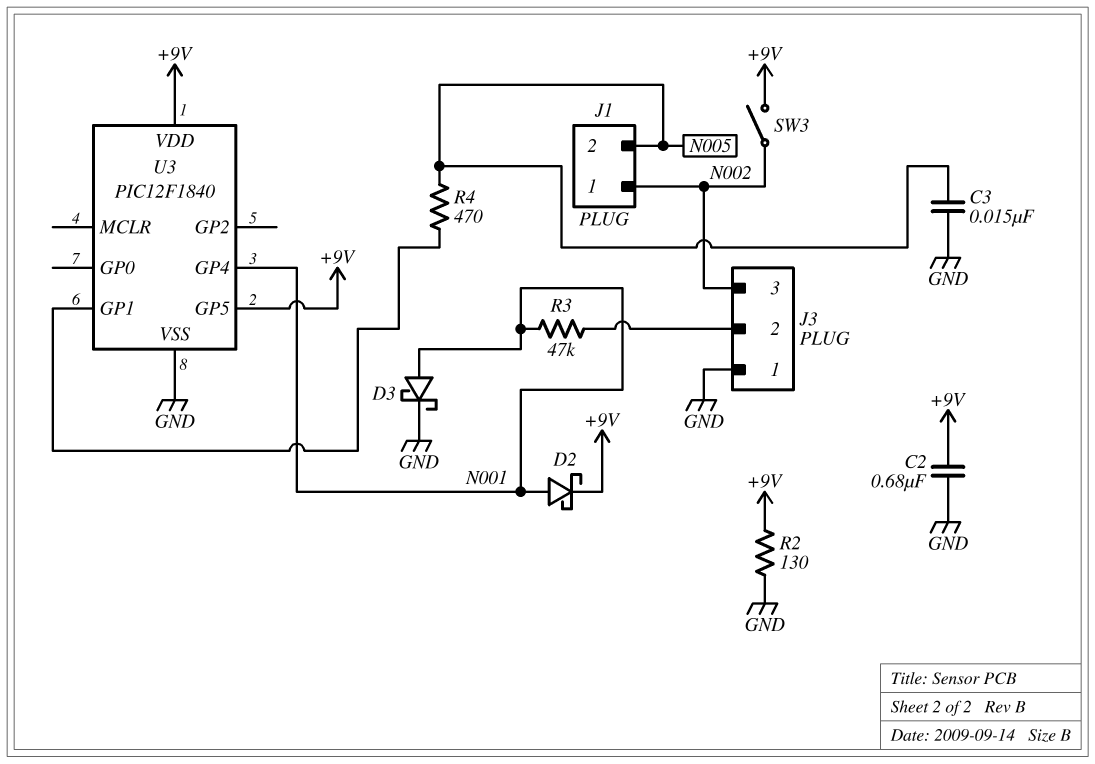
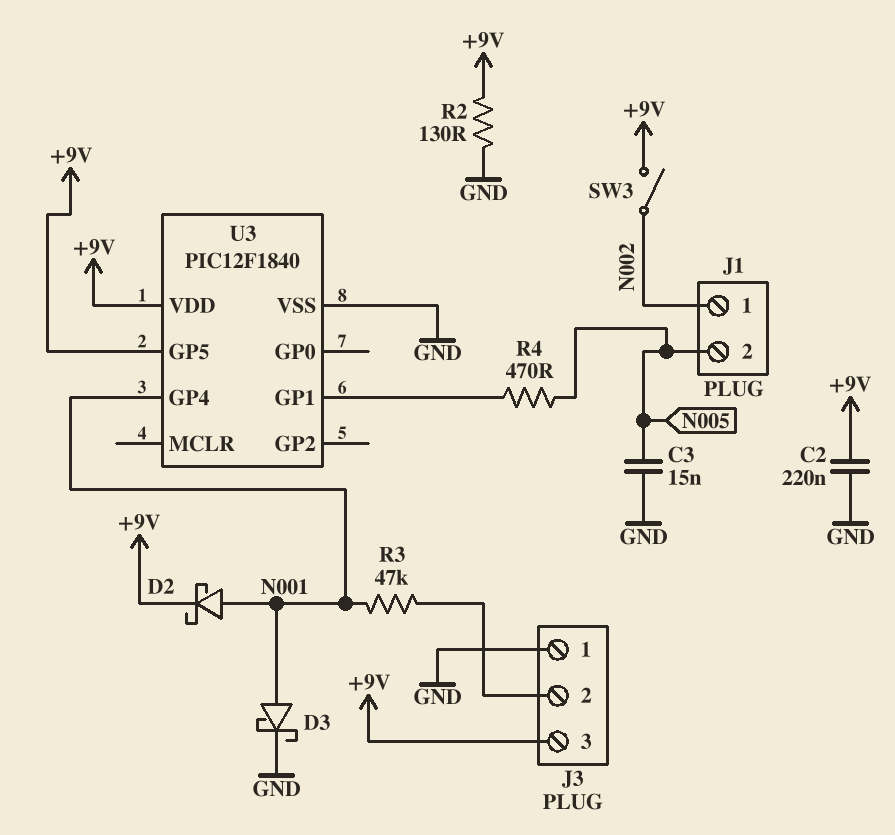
C2: 680nF (+9V, GND) -> 220nF (+9V, GND)
J3 pin 3: N002 -> +9V

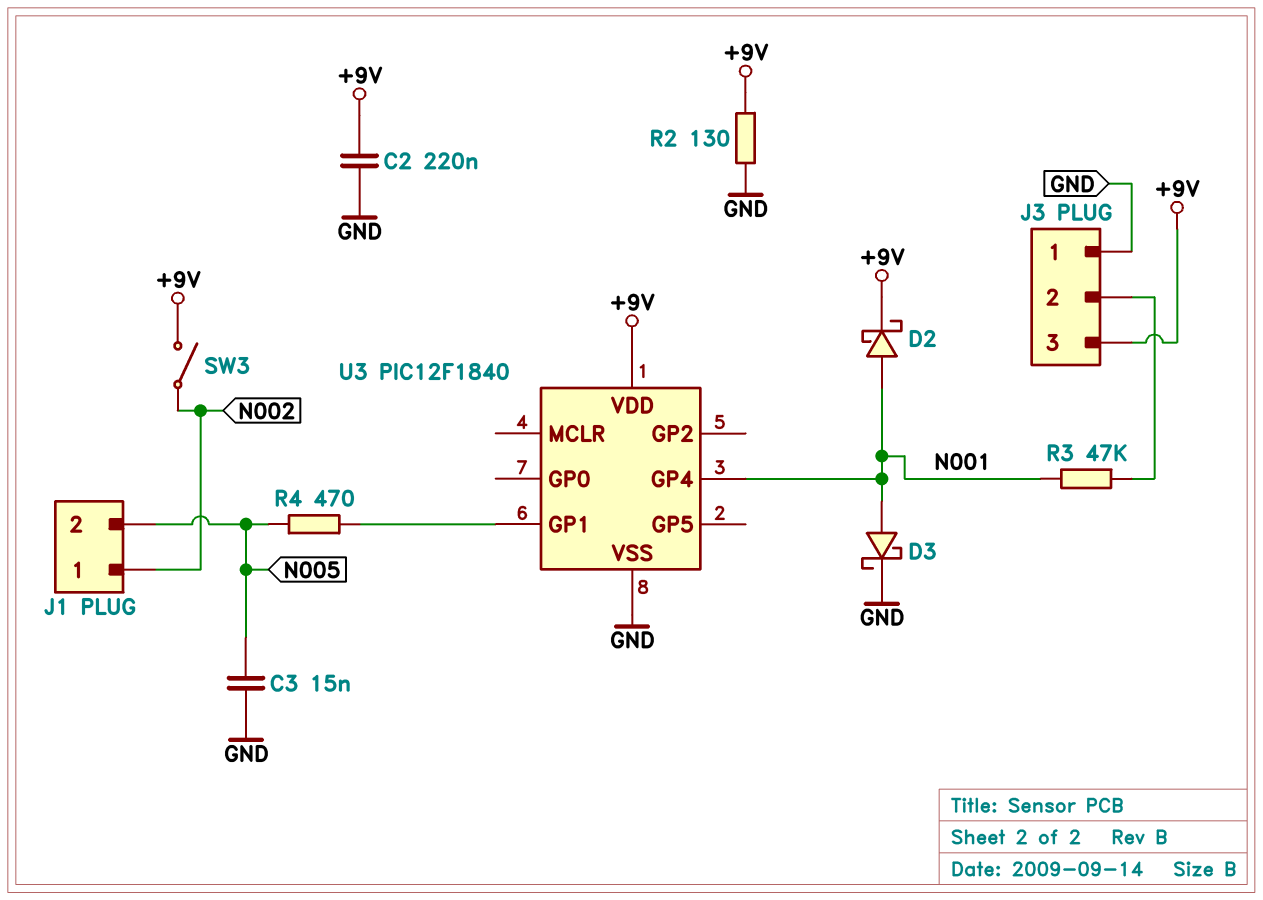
U3 pin GP5: +9V -> none

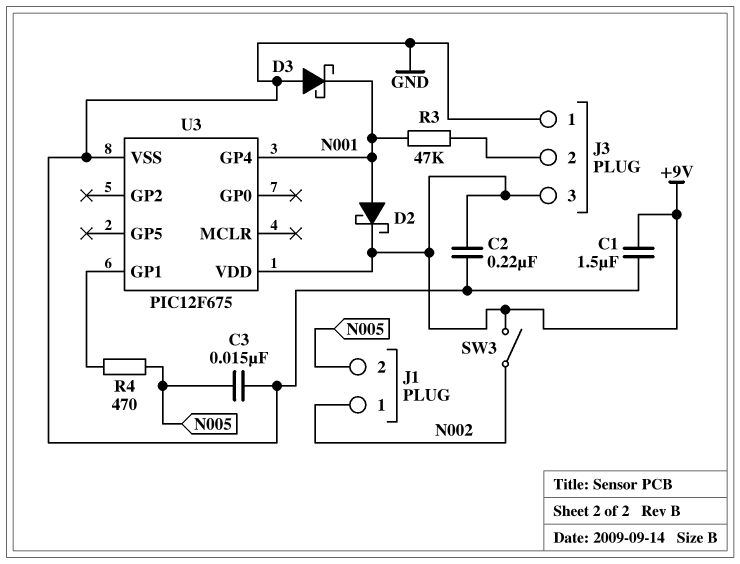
C1: none -> 1.5uF (+9V, GND)
D3: schottky (A N001, K GND) -> schottky (A GND, K N001)
R2: 130 (+9V, GND) -> none
U3: PIC12F1840 -> PIC12F675

